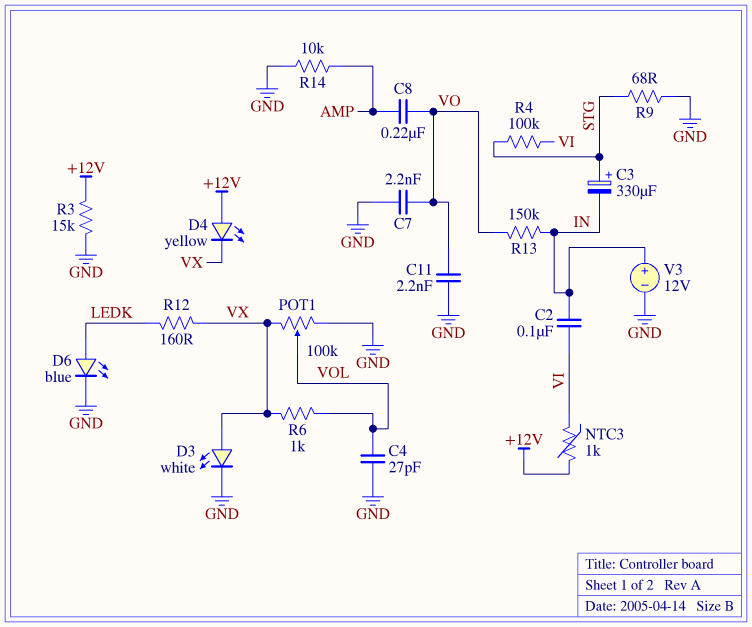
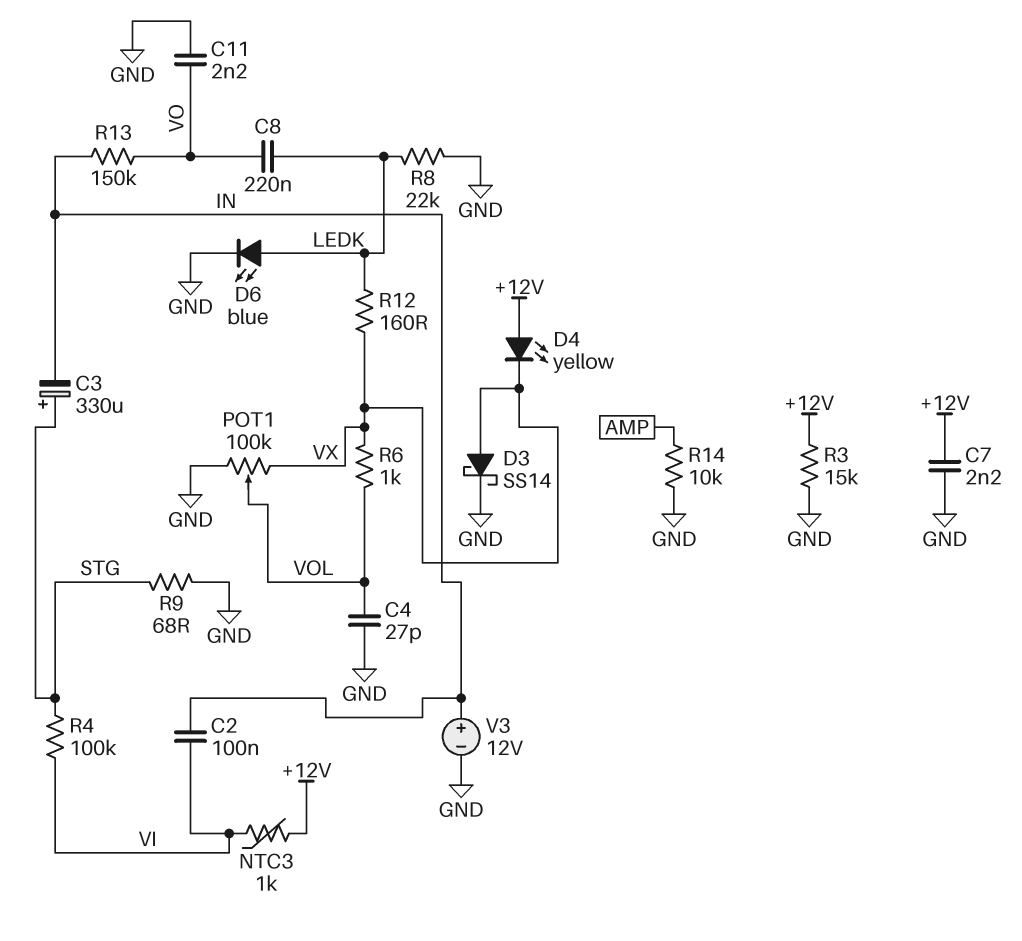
C7: 2.2nF (GND, VO) -> 2.2nF (+12V, GND)
C8: 220nF (AMP, VO) -> 220nF (LEDK, VO)
D3: LED white (A VX, K GND) -> schottky SS14 (A VX, K GND)
R8: none -> 22k (GND, LEDK)

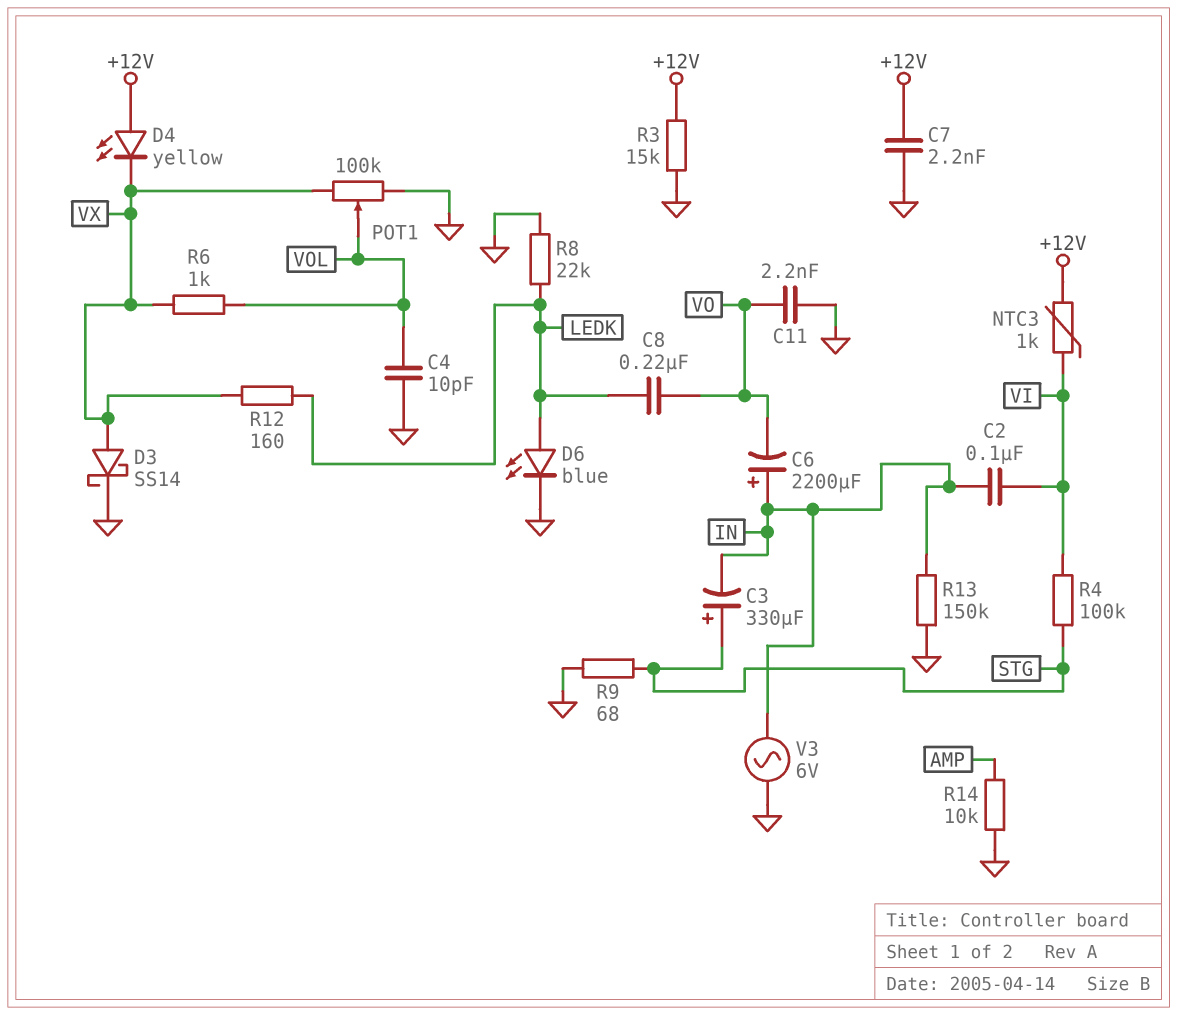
C4: 27pF (GND, VOL) -> 10pF (GND, VOL)
C6: none -> 2200uF (plus IN, minus VO)
R13: 150k (IN, VO) -> 150k (GND, IN)
V3: 12V (plus IN, minus GND) -> AC 6V (GND, IN)

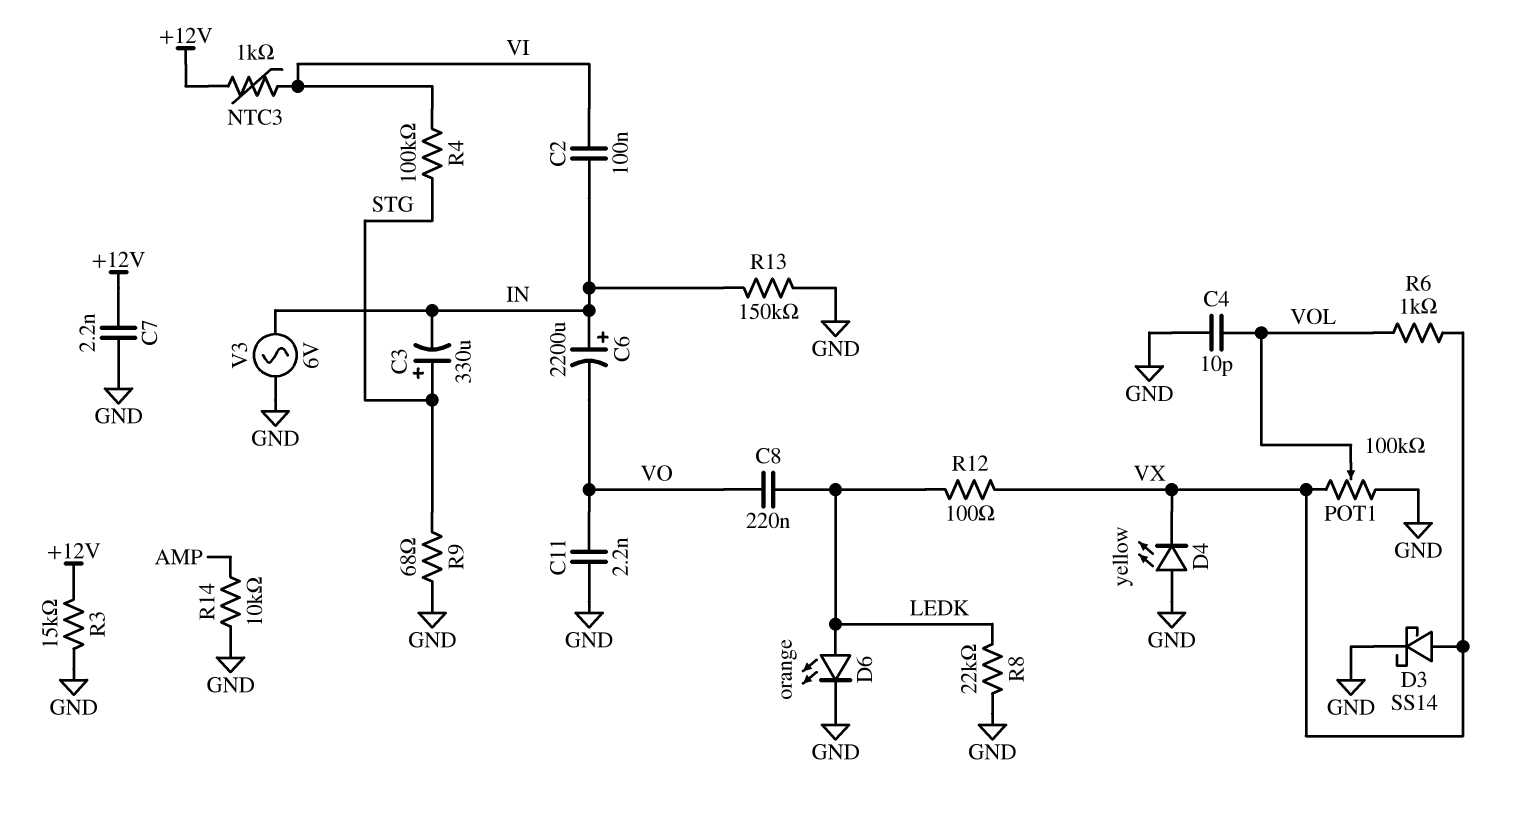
D4: LED yellow (A +12V, K VX) -> LED yellow (A GND, K VX)
D6: LED blue (A LEDK, K GND) -> LED orange (A LEDK, K GND)
R12: 160 (LEDK, VX) -> 100 (LEDK, VX)

